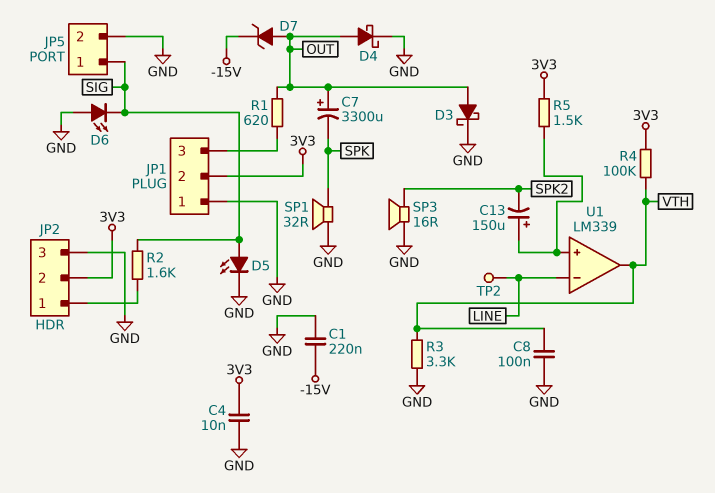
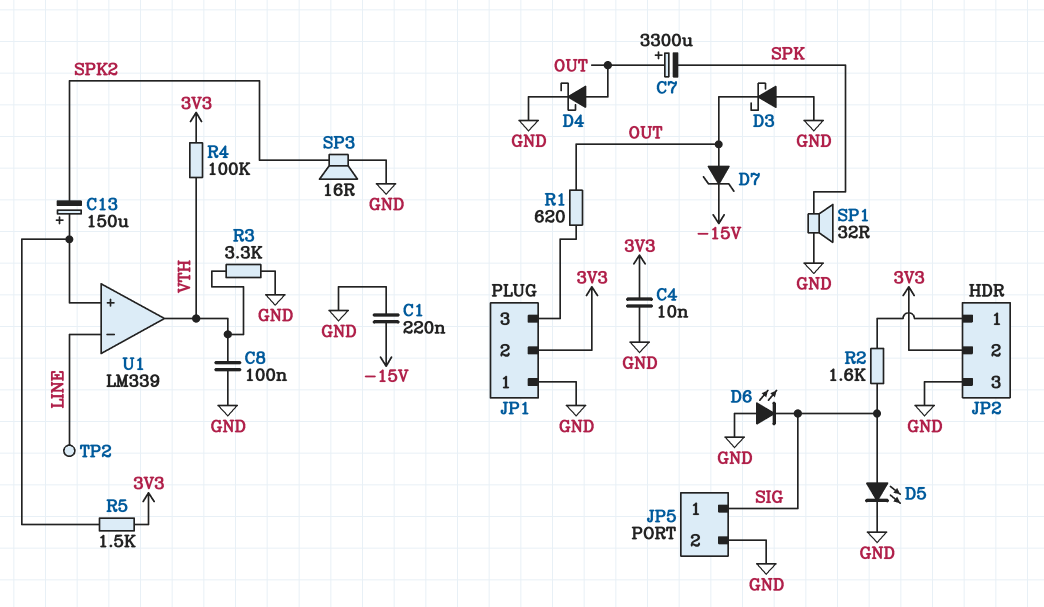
D3: schottky (A OUT, K GND) -> schottky (A GND, K OUT)

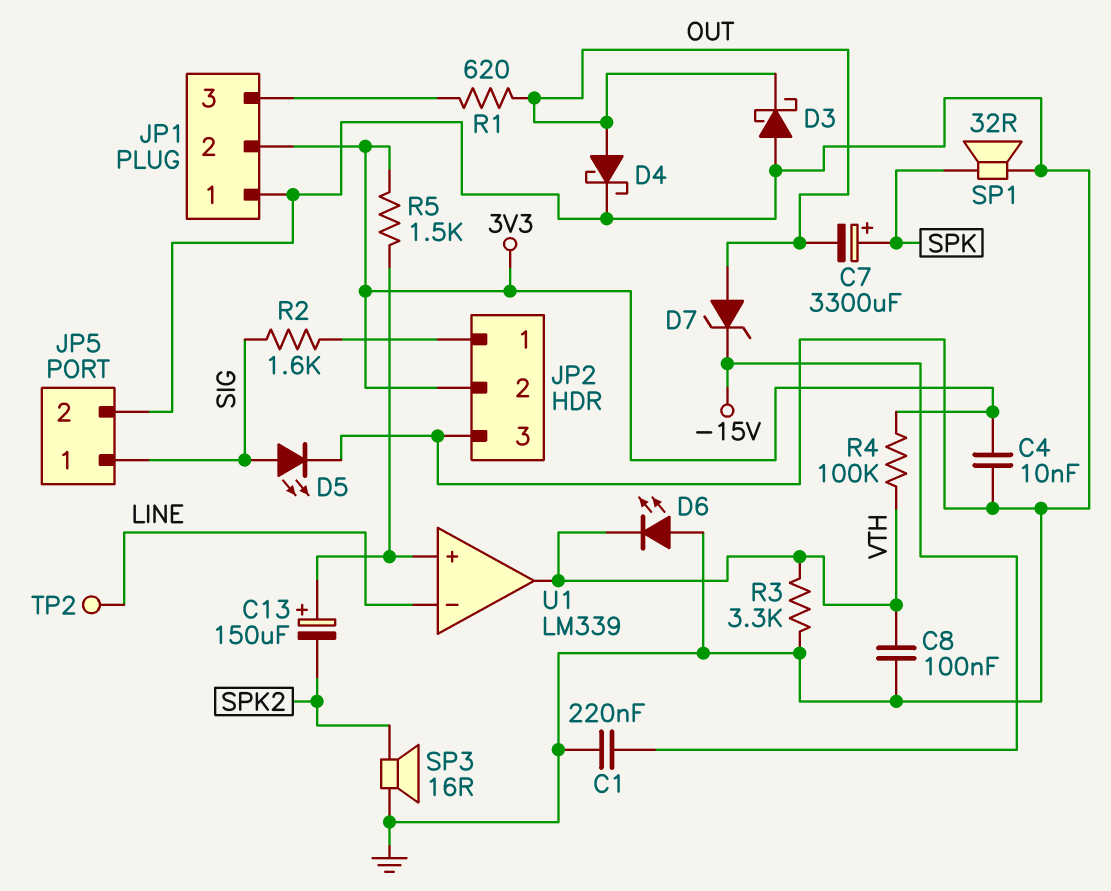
C7: 3300uF (plus OUT, minus SPK) -> 3300uF (plus SPK, minus OUT)
D6: LED (A GND, K SIG) -> LED (A GND, K VTH)

